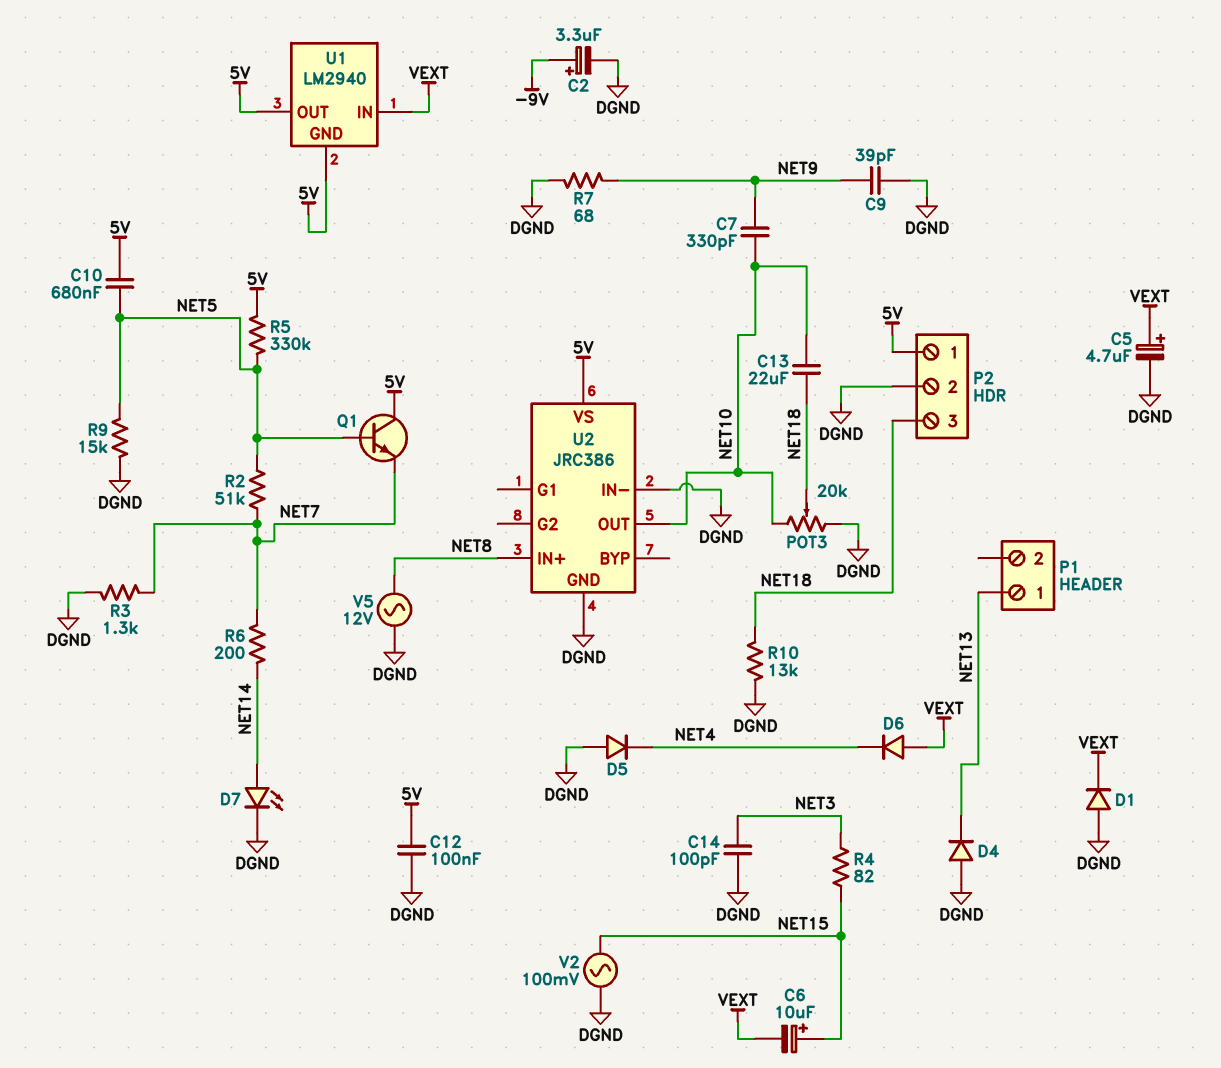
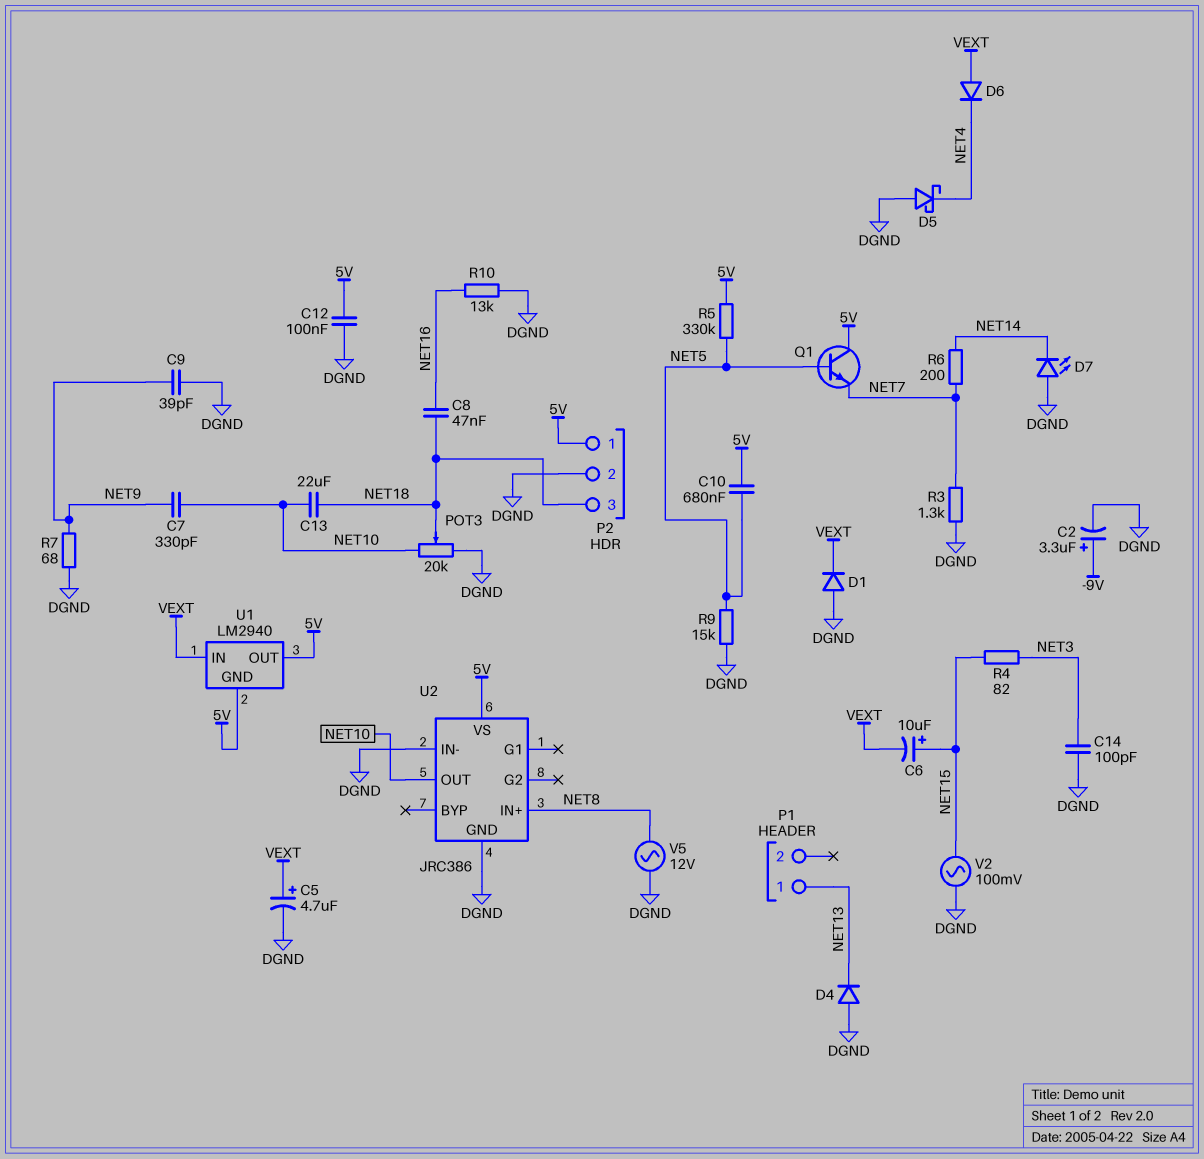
C8: none -> 47nF (NET16, NET18)
D5: diode (A DGND, K NET4) -> schottky (A DGND, K NET4)
D7: LED (A NET14, K DGND) -> LED (A DGND, K NET14)
R2: 51k (NET5, NET7) -> none
R10: 13k (DGND, NET18) -> 13k (DGND, NET16)

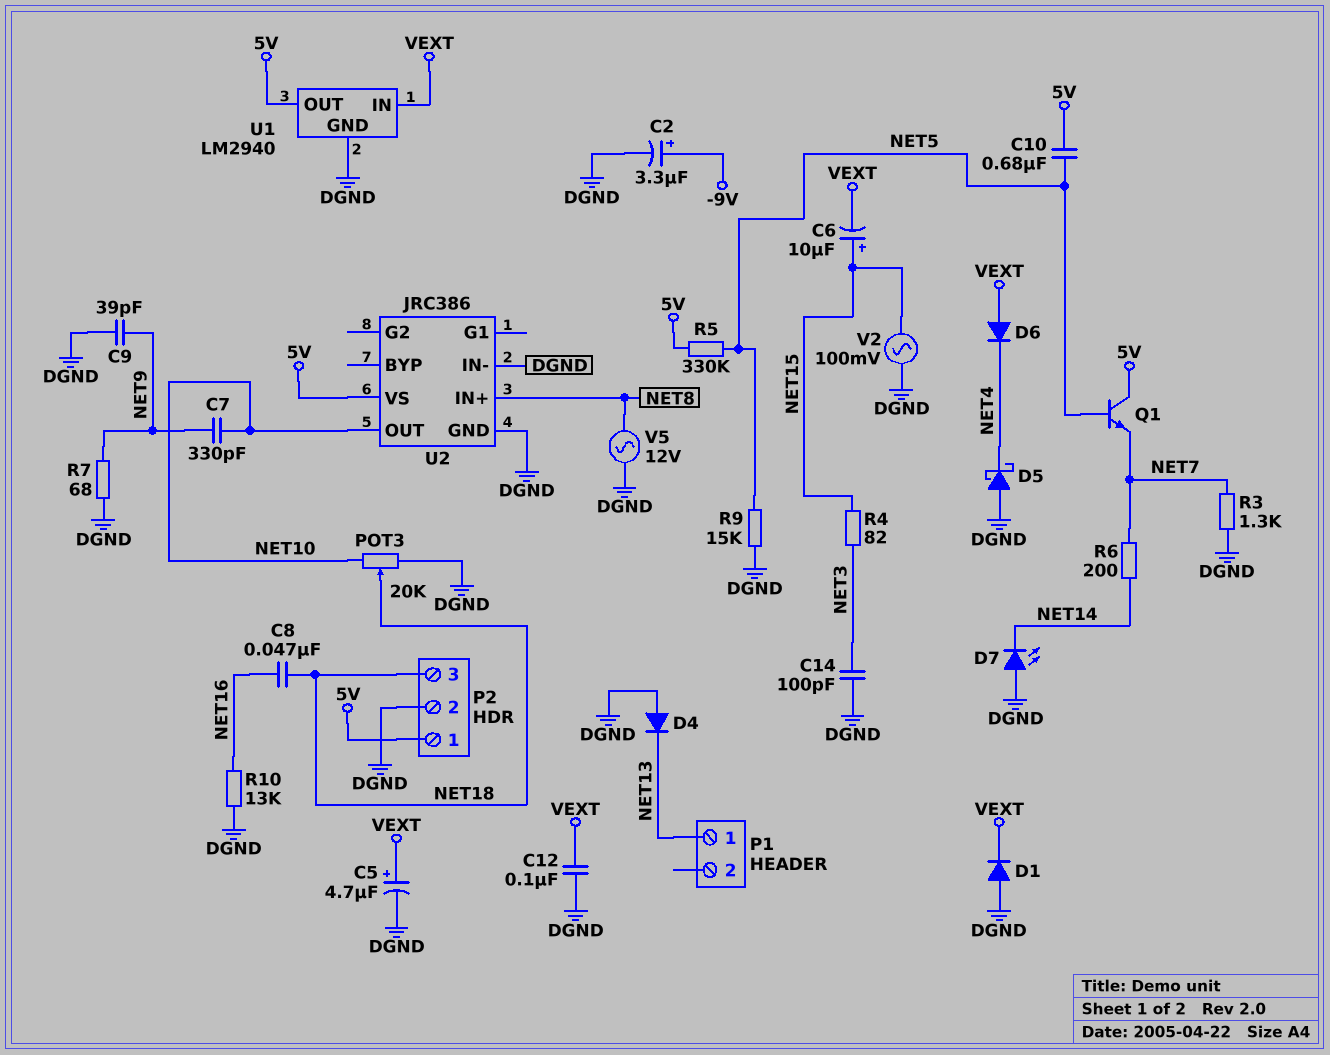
C12: 100nF (5V, DGND) -> 100nF (DGND, VEXT)
C13: 22uF (NET10, NET18) -> none
U1 pin GND: 5V -> DGND

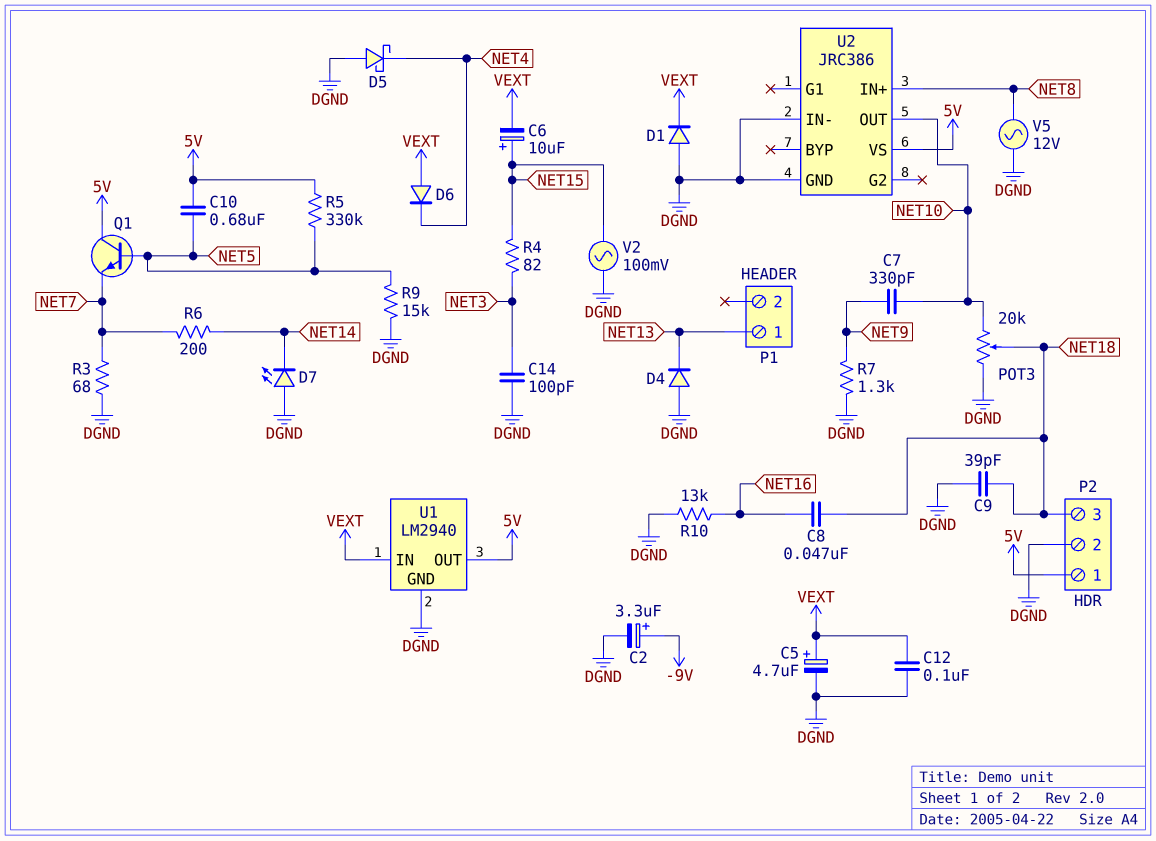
C9: 39pF (DGND, NET9) -> 39pF (DGND, NET18)
R3: 1.3k (DGND, NET7) -> 68 (DGND, NET7)
R7: 68 (DGND, NET9) -> 1.3k (DGND, NET9)

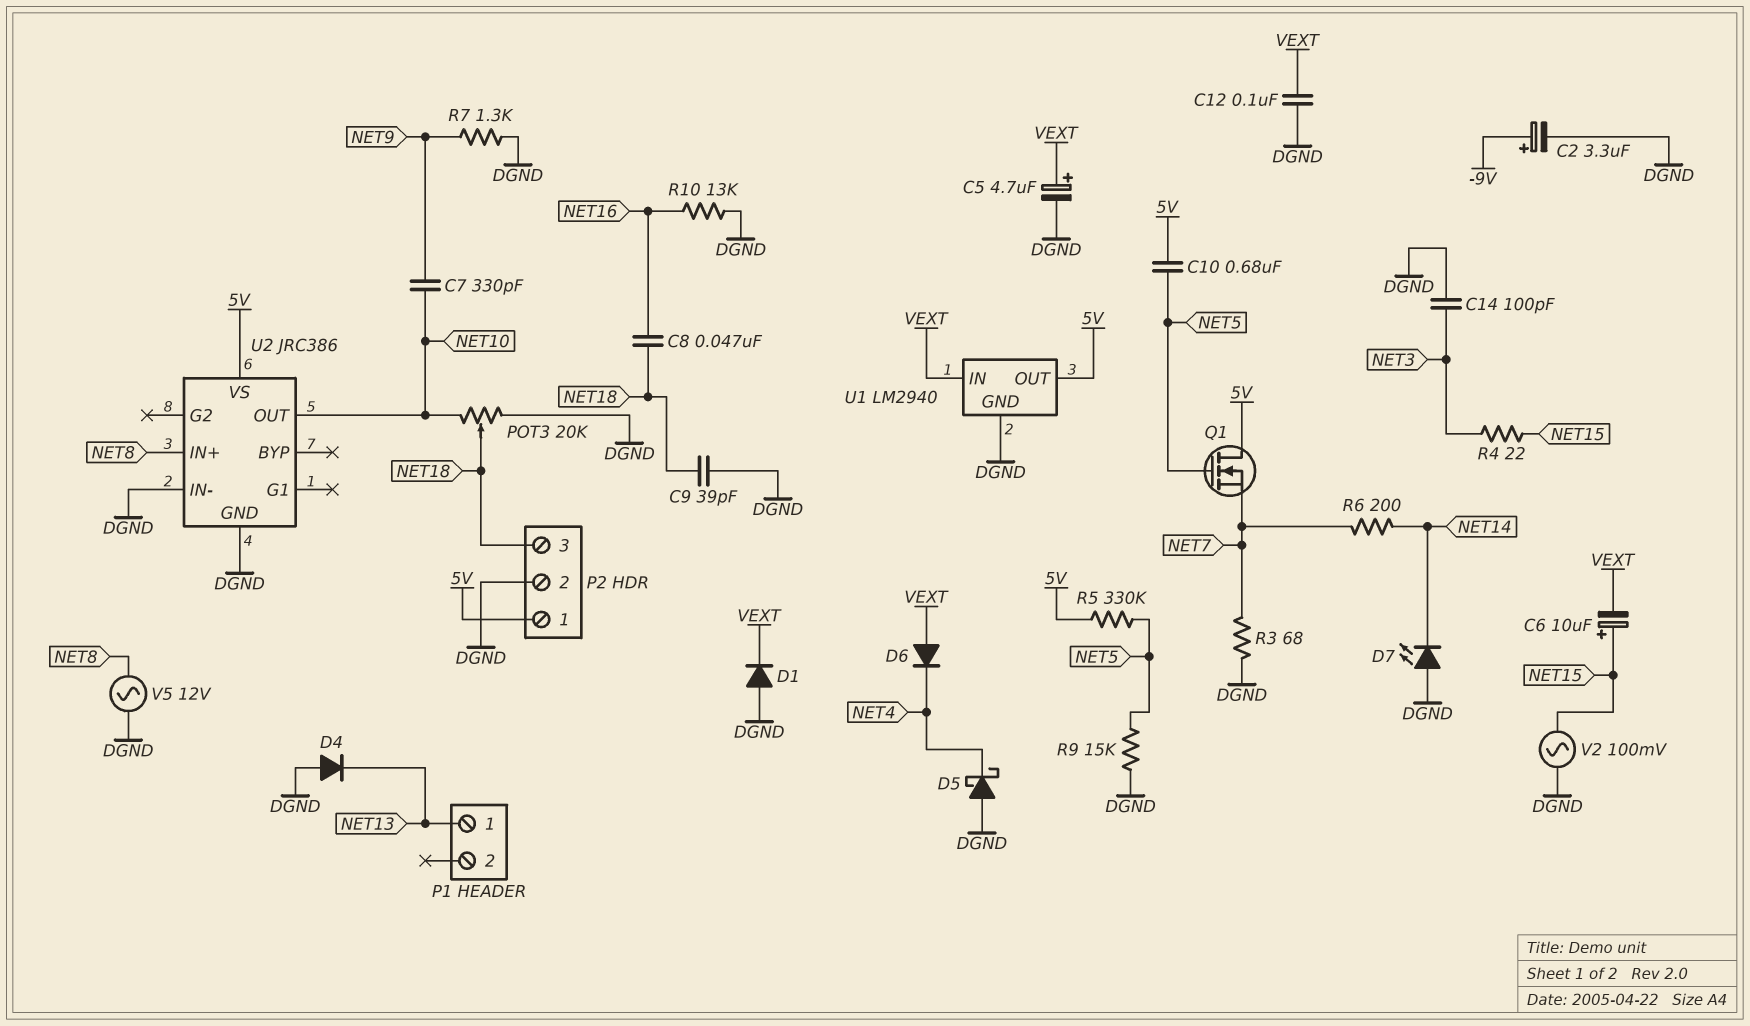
Q1: NPN (B NET5, C 5V, E NET7) -> NMOS (G NET5, D 5V, S NET7)
R4: 82 (NET3, NET15) -> 22 (NET3, NET15)

